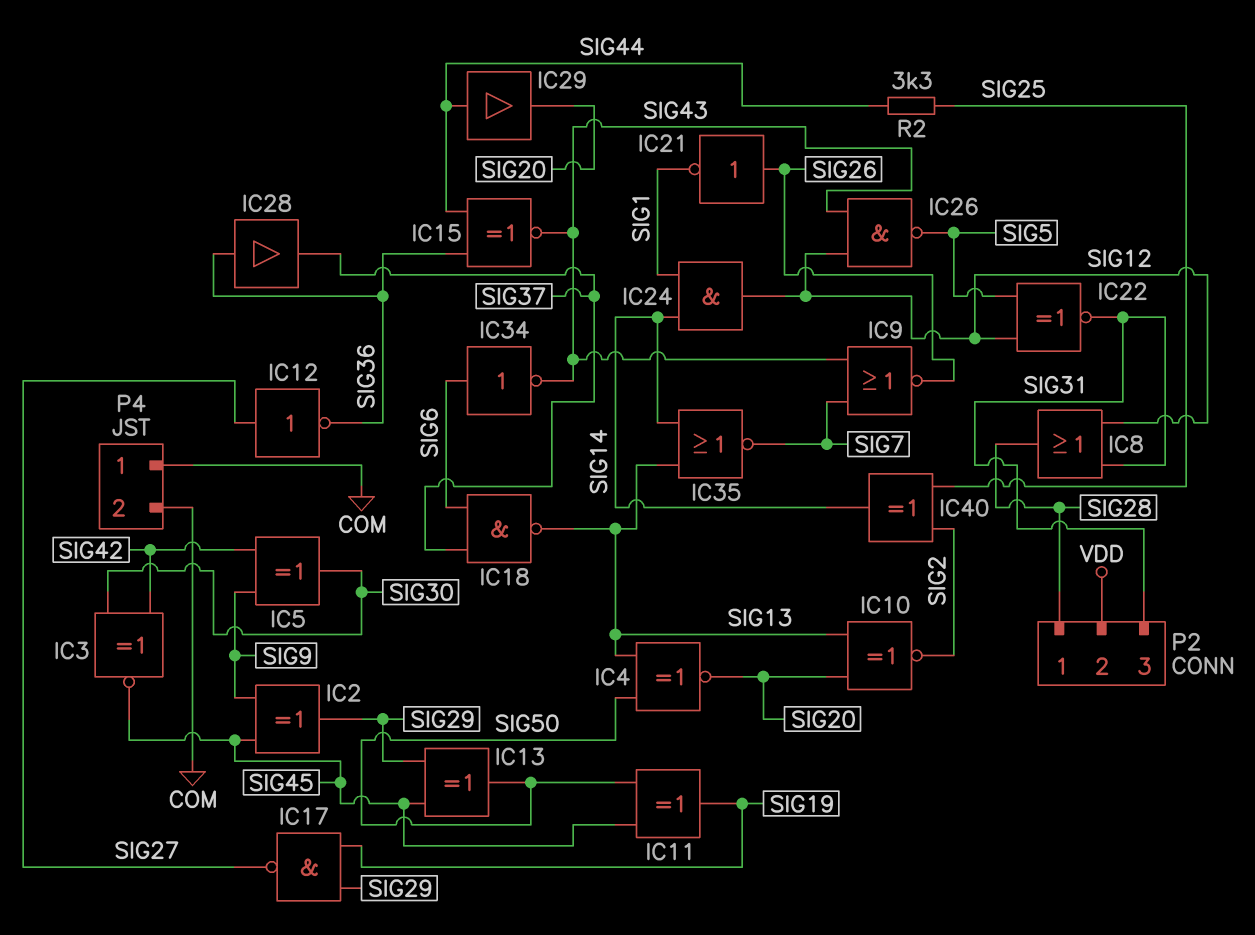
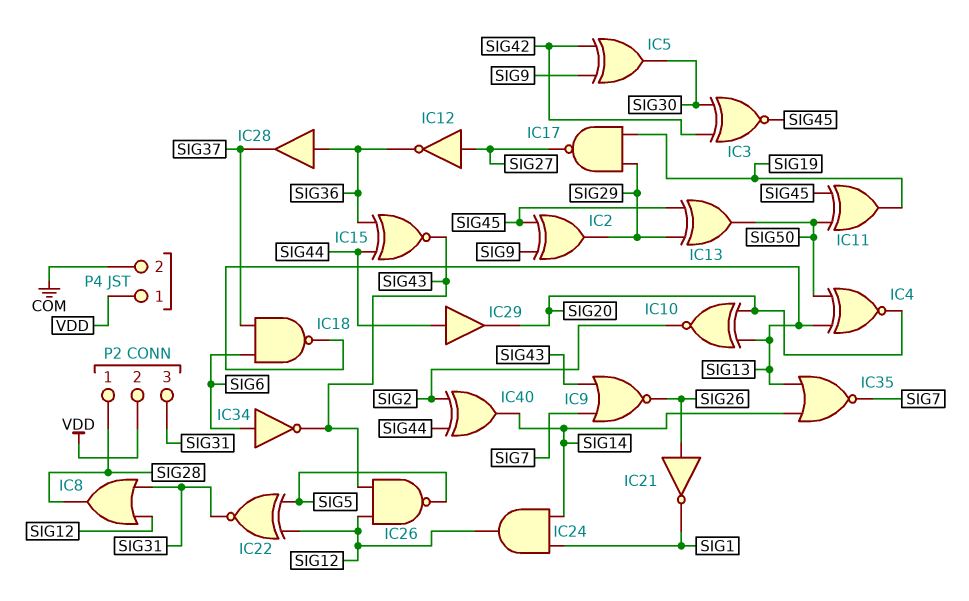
IC40: XOR (in SIG2, in SIG25, out SIG14) -> XOR (in SIG2, in SIG44, out SIG14)
P4 pin 1: COM -> VDD
R2: 3.3k (SIG25, SIG44) -> none

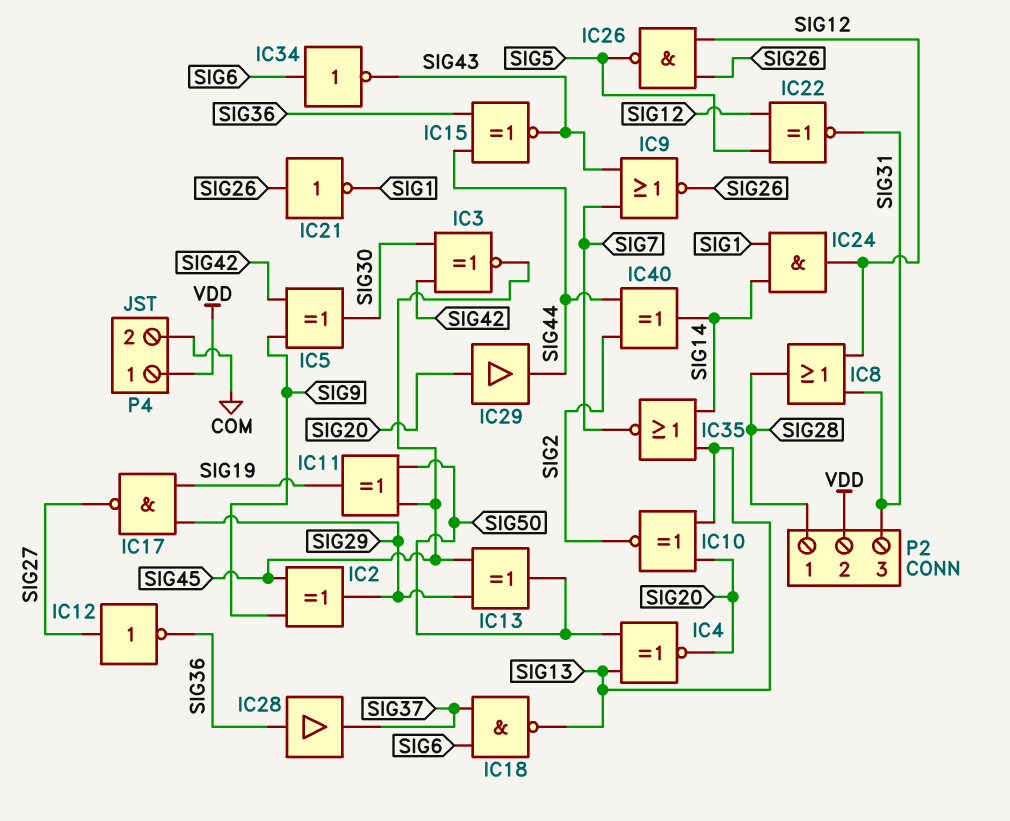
IC26: NAND (in SIG12, in SIG43, out SIG5) -> NAND (in SIG12, in SIG26, out SIG5)
IC29: buffer (in SIG44, out SIG20) -> buffer (in SIG20, out SIG44)

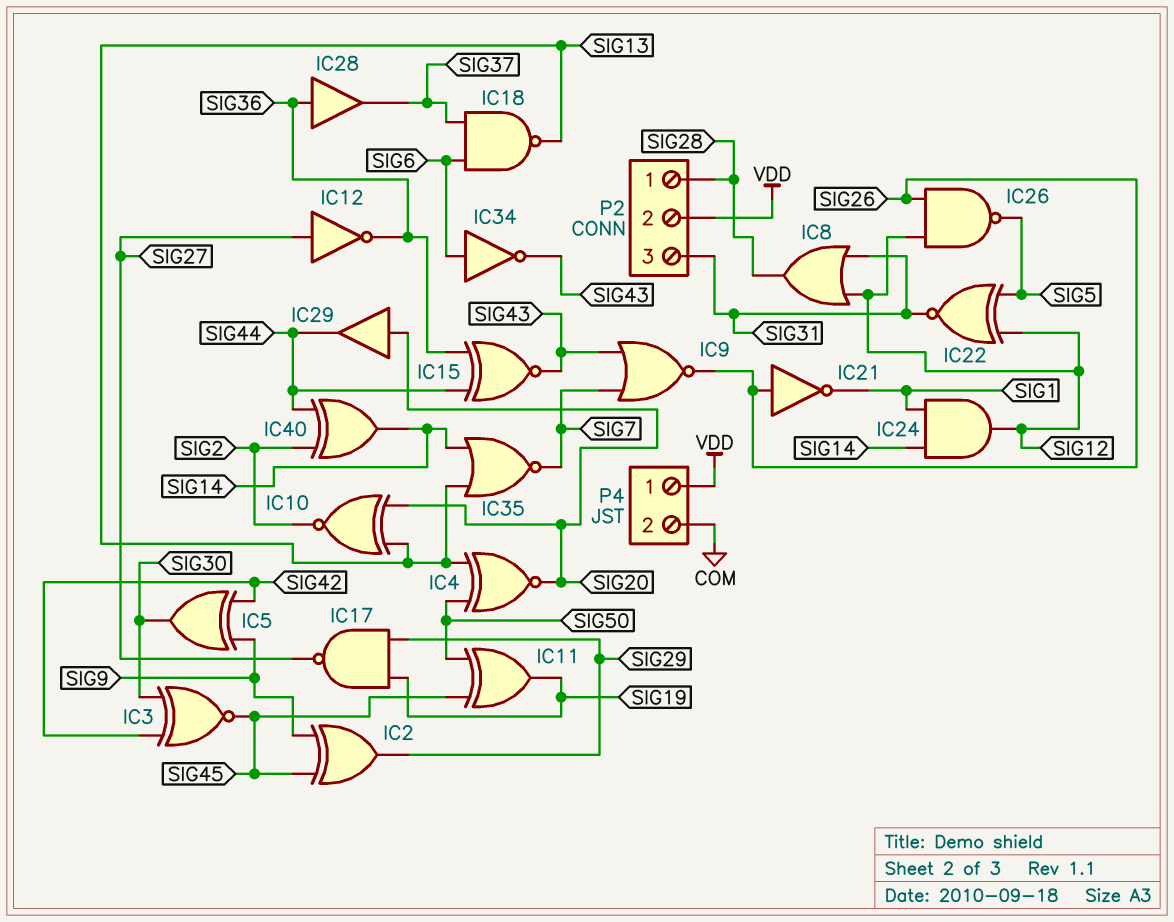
IC13: XOR (in SIG29, in SIG45, out SIG50) -> none

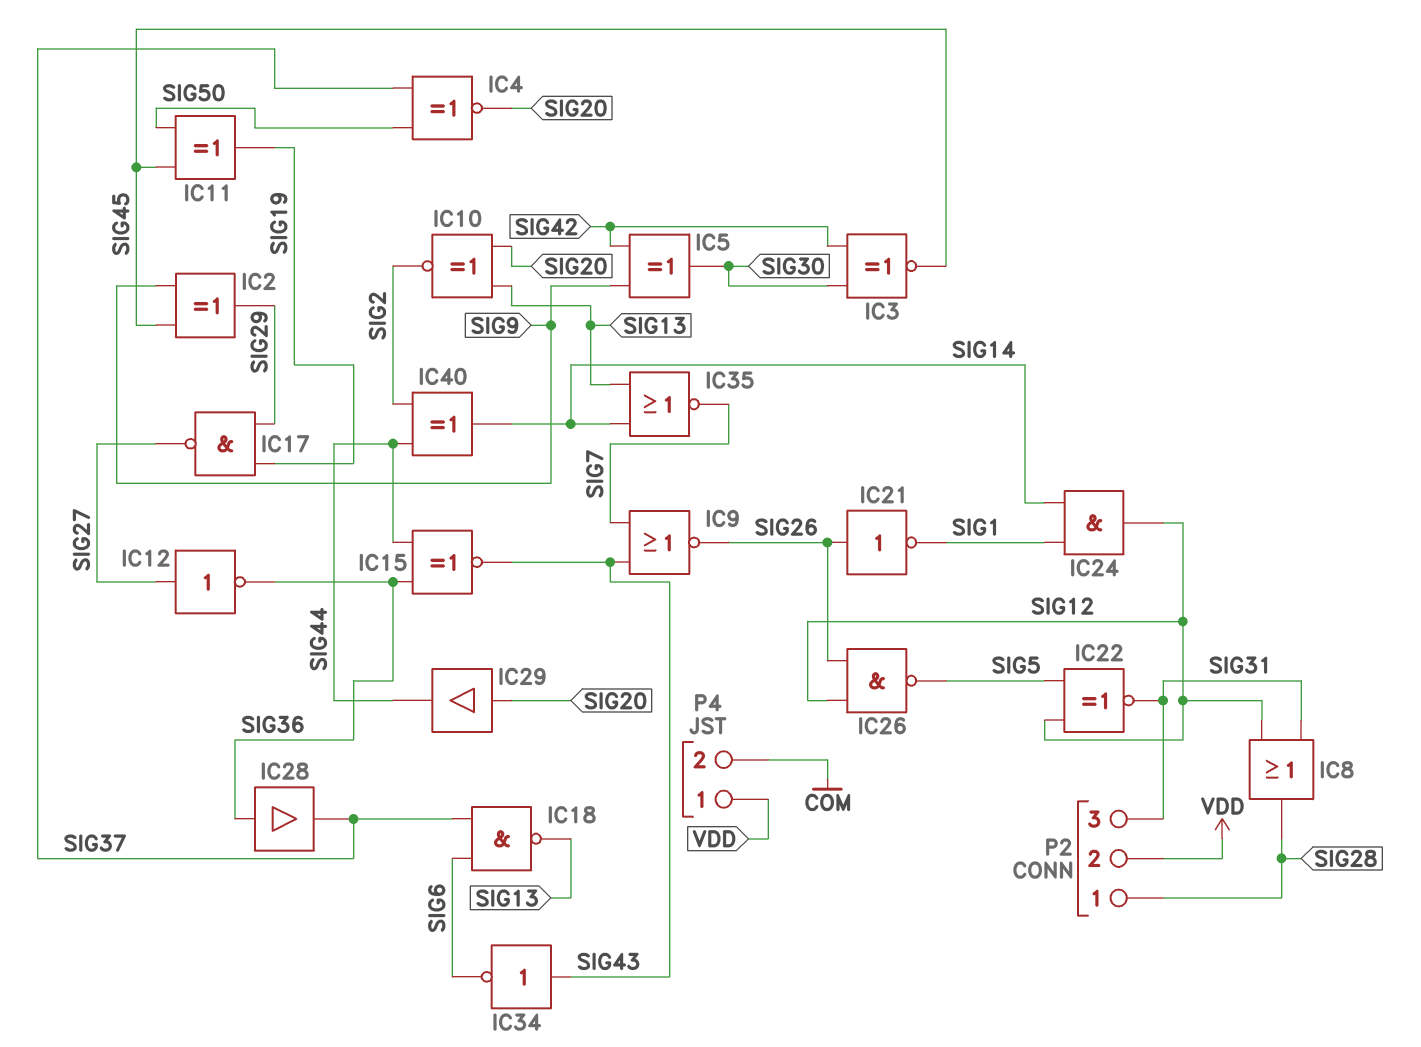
IC4: XNOR (in SIG13, in SIG50, out SIG20) -> XNOR (in SIG37, in SIG50, out SIG20)
IC34: NOT (in SIG6, out SIG43) -> NOT (in SIG43, out SIG6)

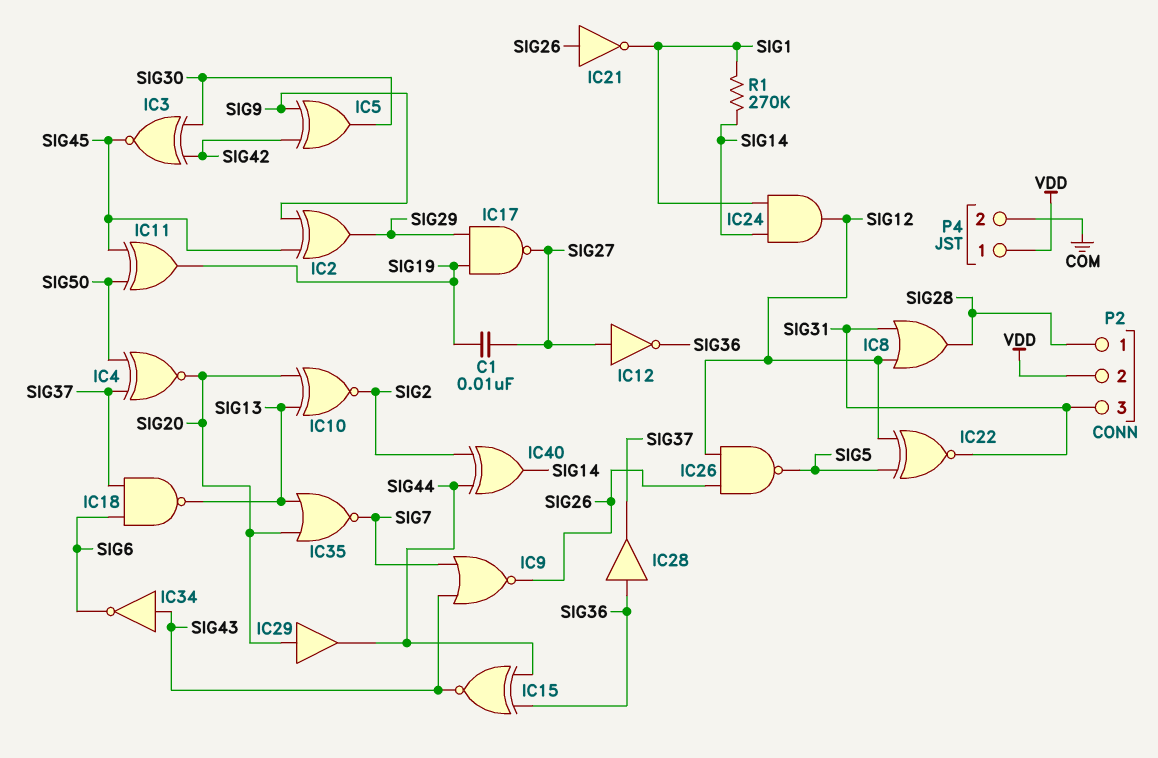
C1: none -> 10nF (SIG19, SIG27)
IC35: NOR (in SIG13, in SIG14, out SIG7) -> NOR (in SIG13, in SIG20, out SIG7)
R1: none -> 270k (SIG1, SIG14)

